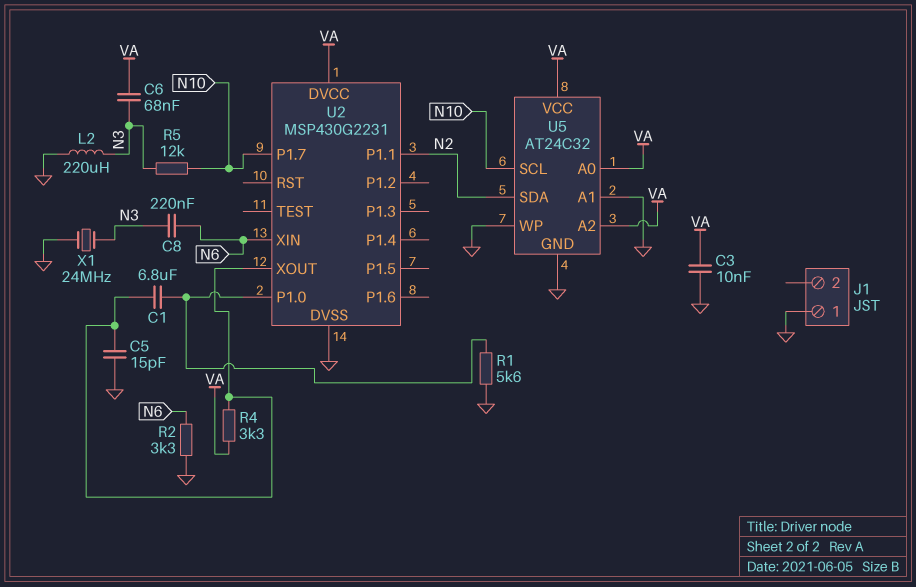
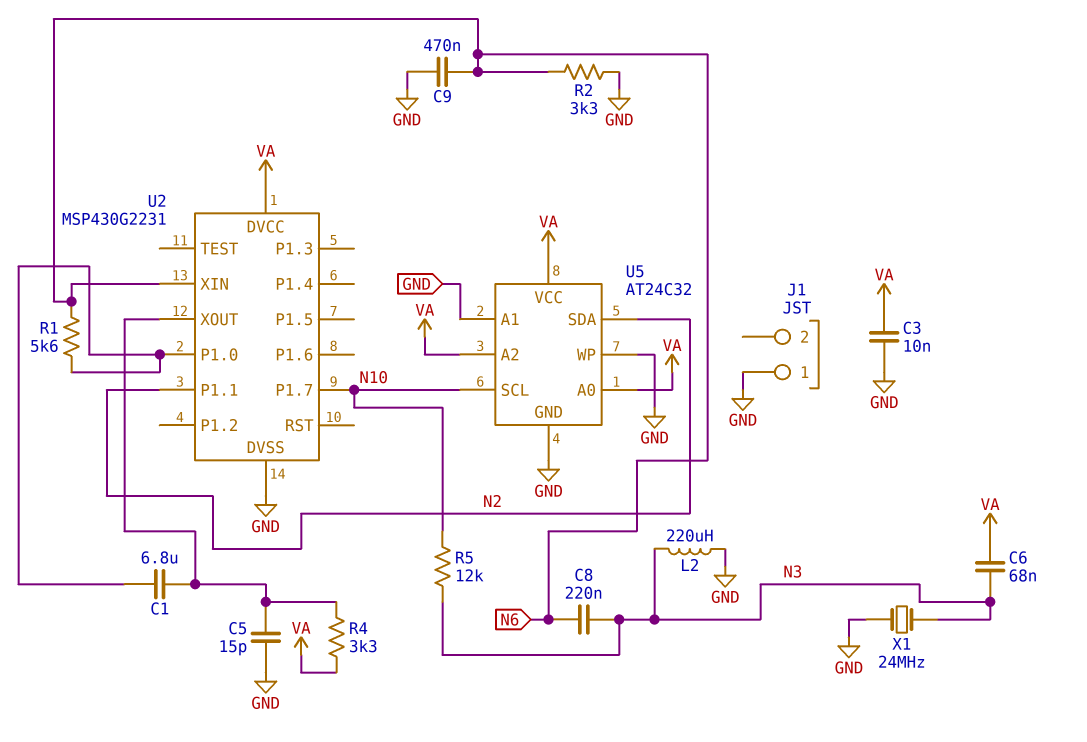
C9: none -> 470nF (GND, N6)
R1: 5.6k (GND, U2/P1.0) -> 5.6k (N6, U2/P1.0)

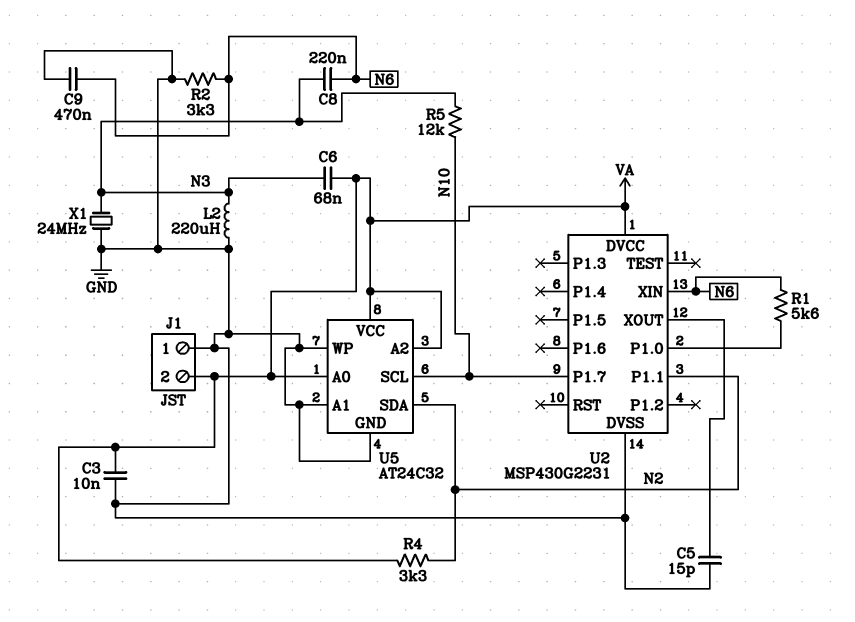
C1: 6.8uF (U2/P1.0, U2/XOUT) -> none
J1 pin 2: none -> VA
R4: 3.3k (U2/XOUT, VA) -> 3.3k (N2, VA)

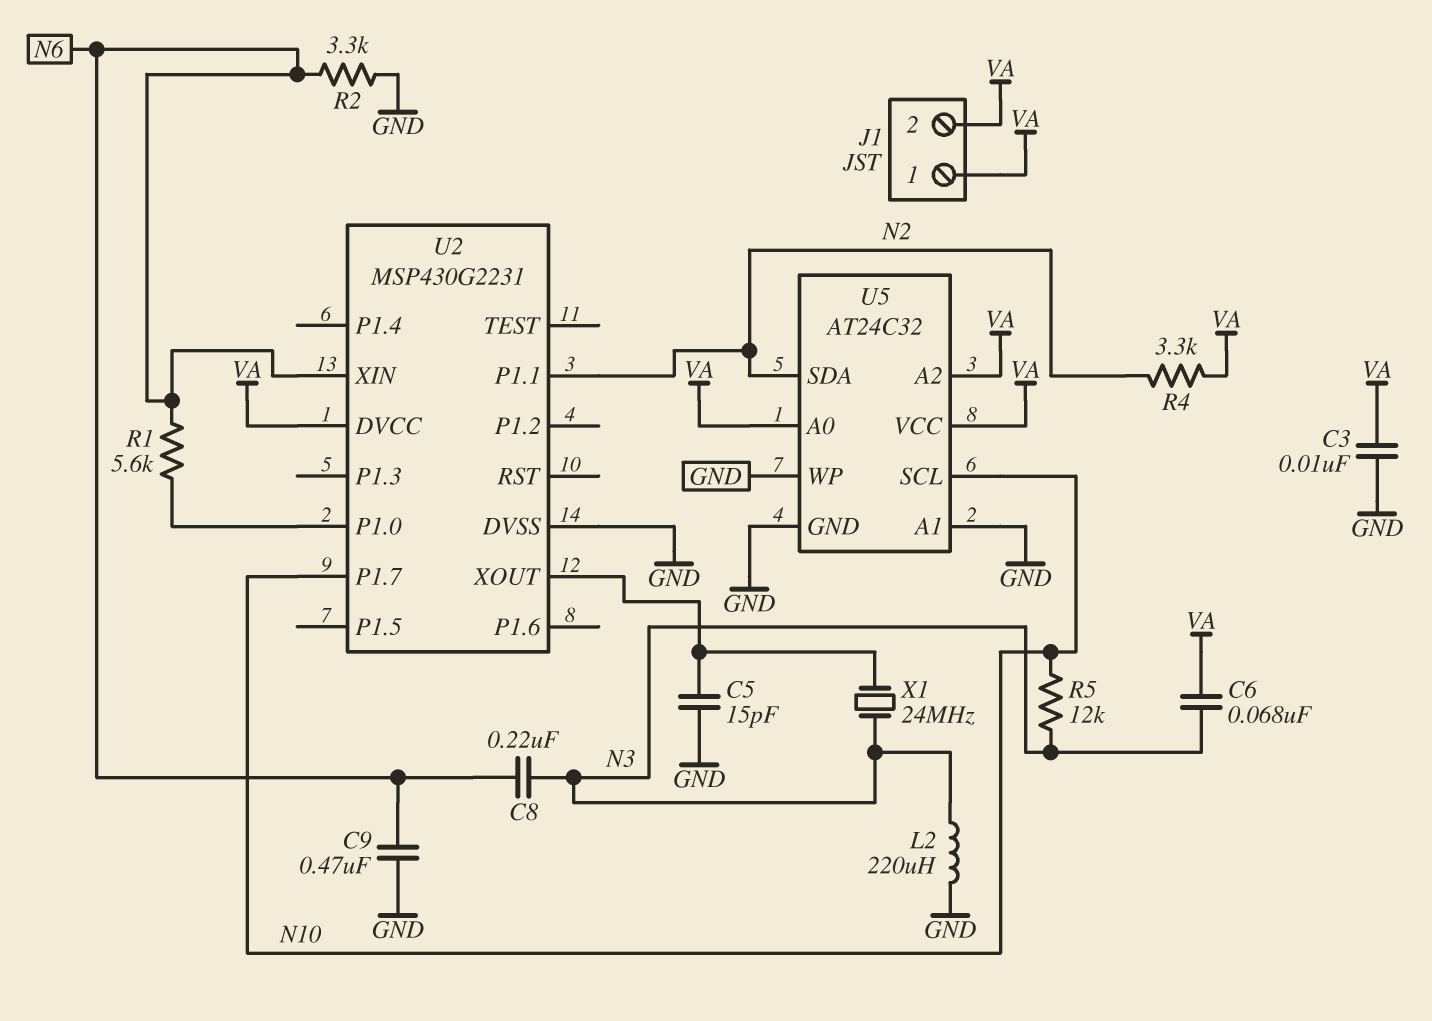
J1 pin 1: GND -> VA
X1: 24MHz (GND, N3) -> 24MHz (N3, U2/XOUT)

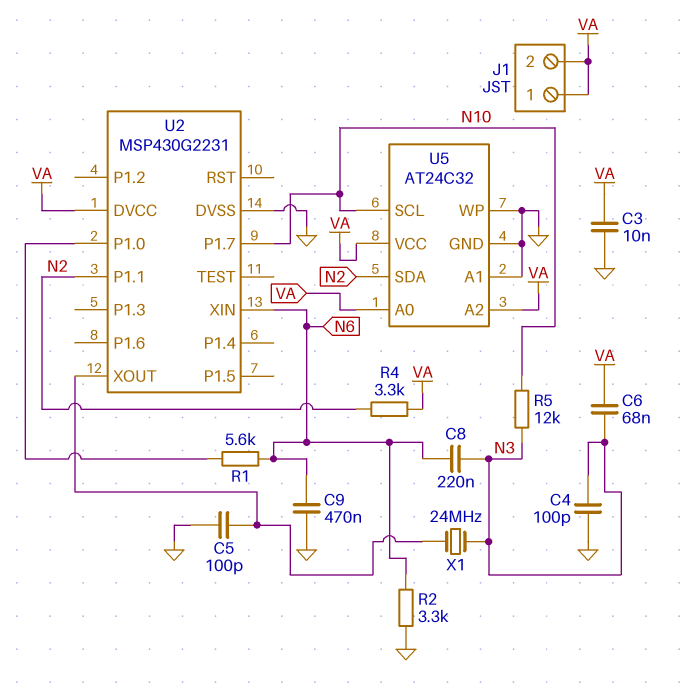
C4: none -> 100pF (GND, N3)
C5: 15pF (GND, U2/XOUT) -> 100pF (GND, U2/XOUT)
L2: 220uH (GND, N3) -> none

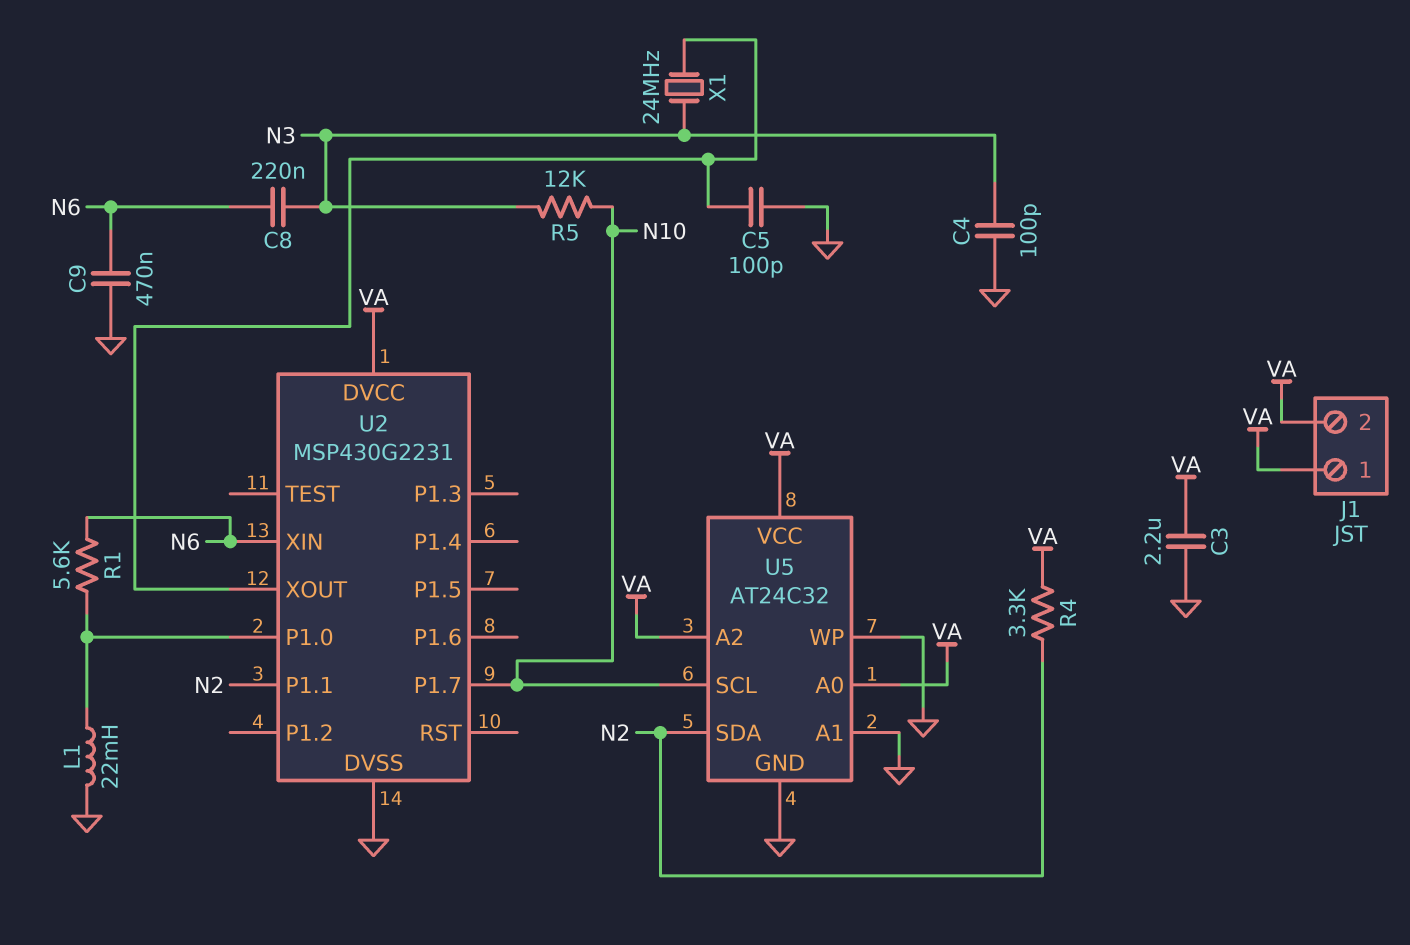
C3: 10nF (GND, VA) -> 2.2uF (GND, VA)
C6: 68nF (N3, VA) -> none
L1: none -> 22mH (GND, U2/P1.0)
R2: 3.3k (GND, N6) -> none

